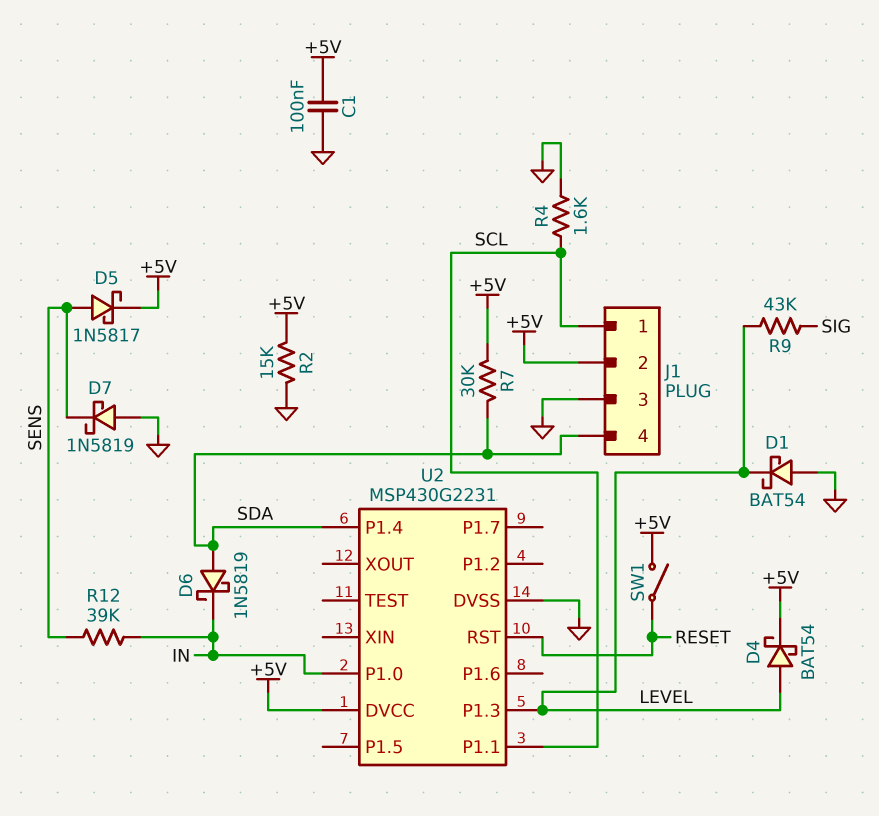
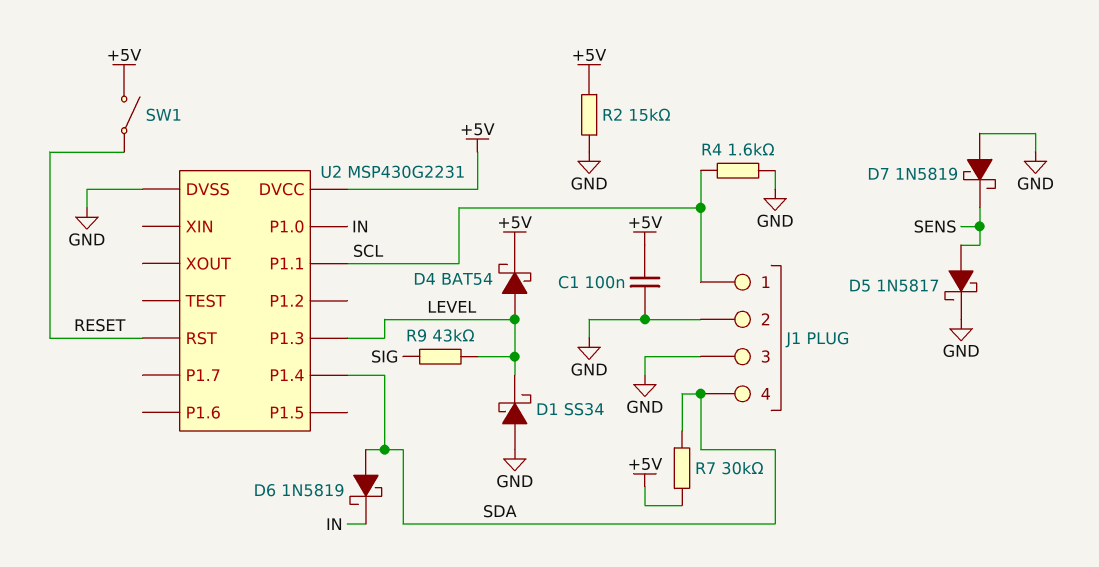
D1: schottky BAT54 (A GND, K LEVEL) -> schottky SS34 (A GND, K LEVEL)
D5: schottky 1N5817 (A SENS, K +5V) -> schottky 1N5817 (A SENS, K GND)
J1 pin 2: +5V -> GND
R12: 39k (IN, SENS) -> none

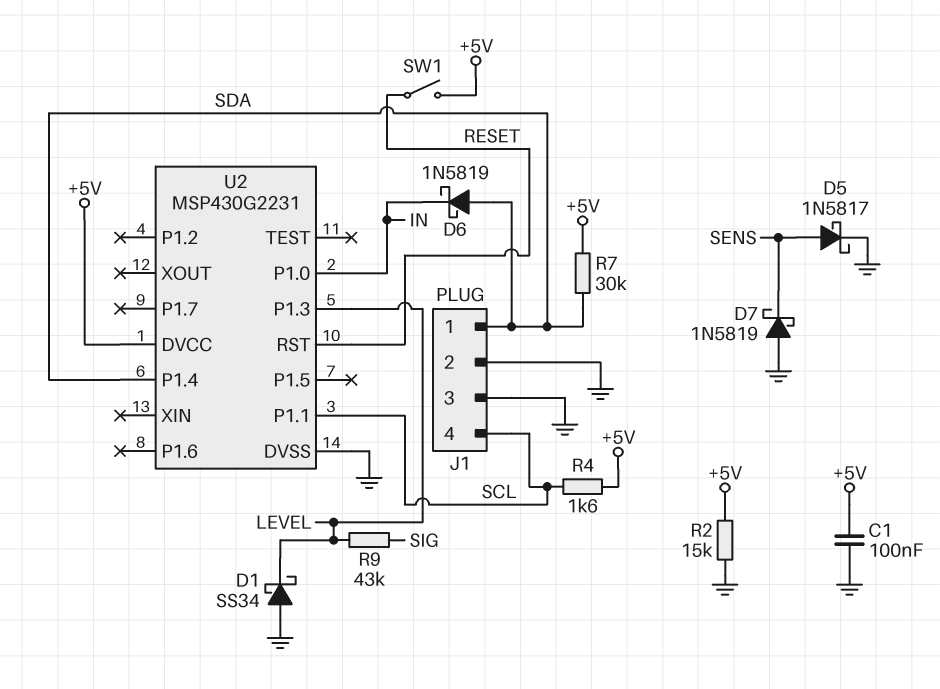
D4: schottky BAT54 (A LEVEL, K +5V) -> none
J1 pin 1: SCL -> SDA
J1 pin 4: SDA -> SCL
R4: 1.6k (GND, SCL) -> 1.6k (+5V, SCL)

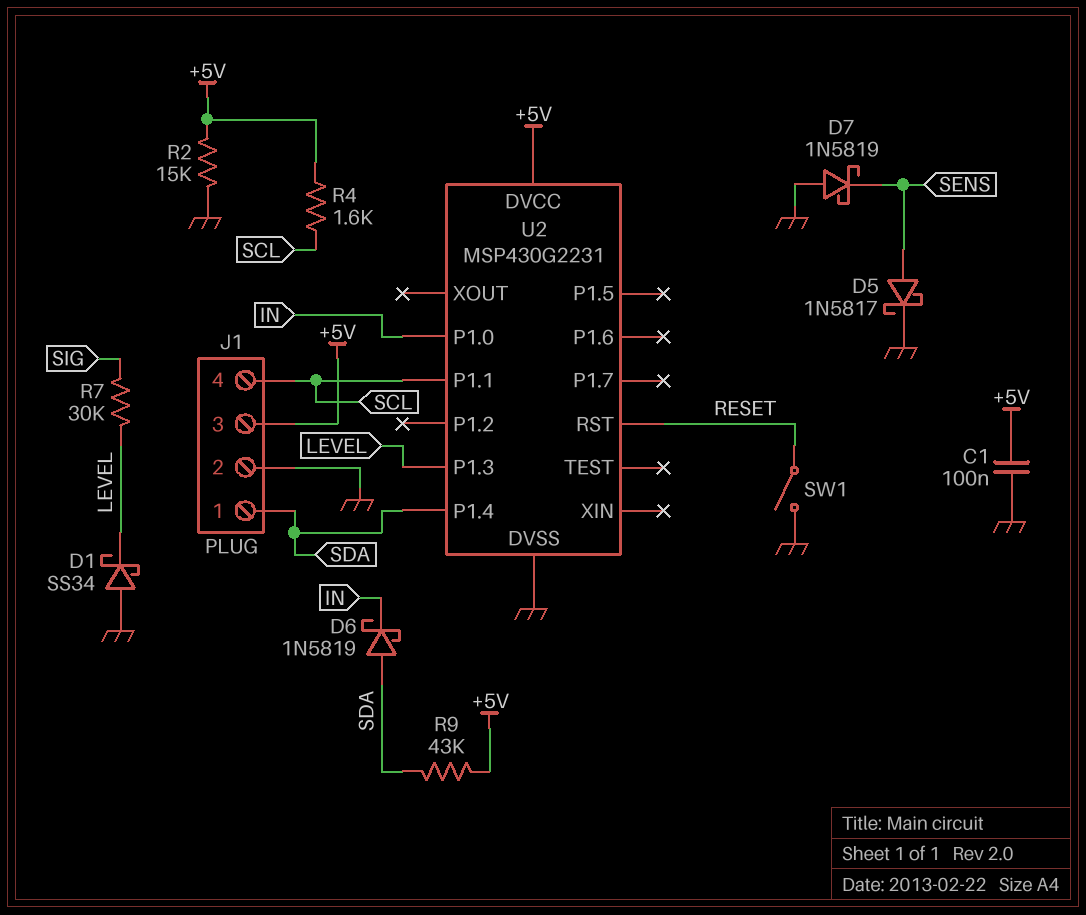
J1 pin 3: GND -> +5V
R7: 30k (+5V, SDA) -> 30k (LEVEL, SIG)
R9: 43k (LEVEL, SIG) -> 43k (+5V, SDA)
SW1: switch (+5V, RESET) -> switch (GND, RESET)

